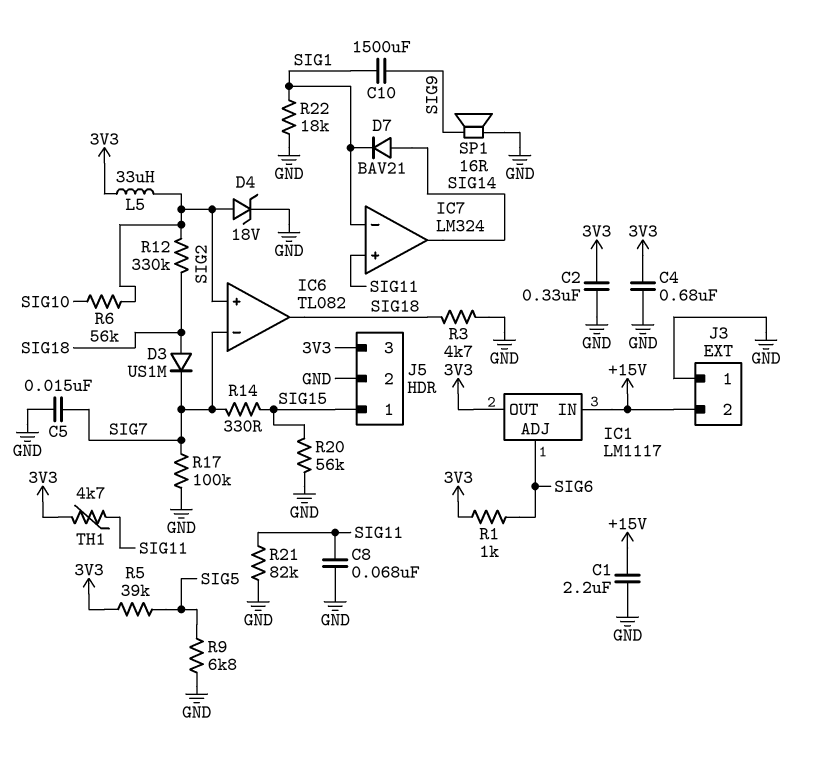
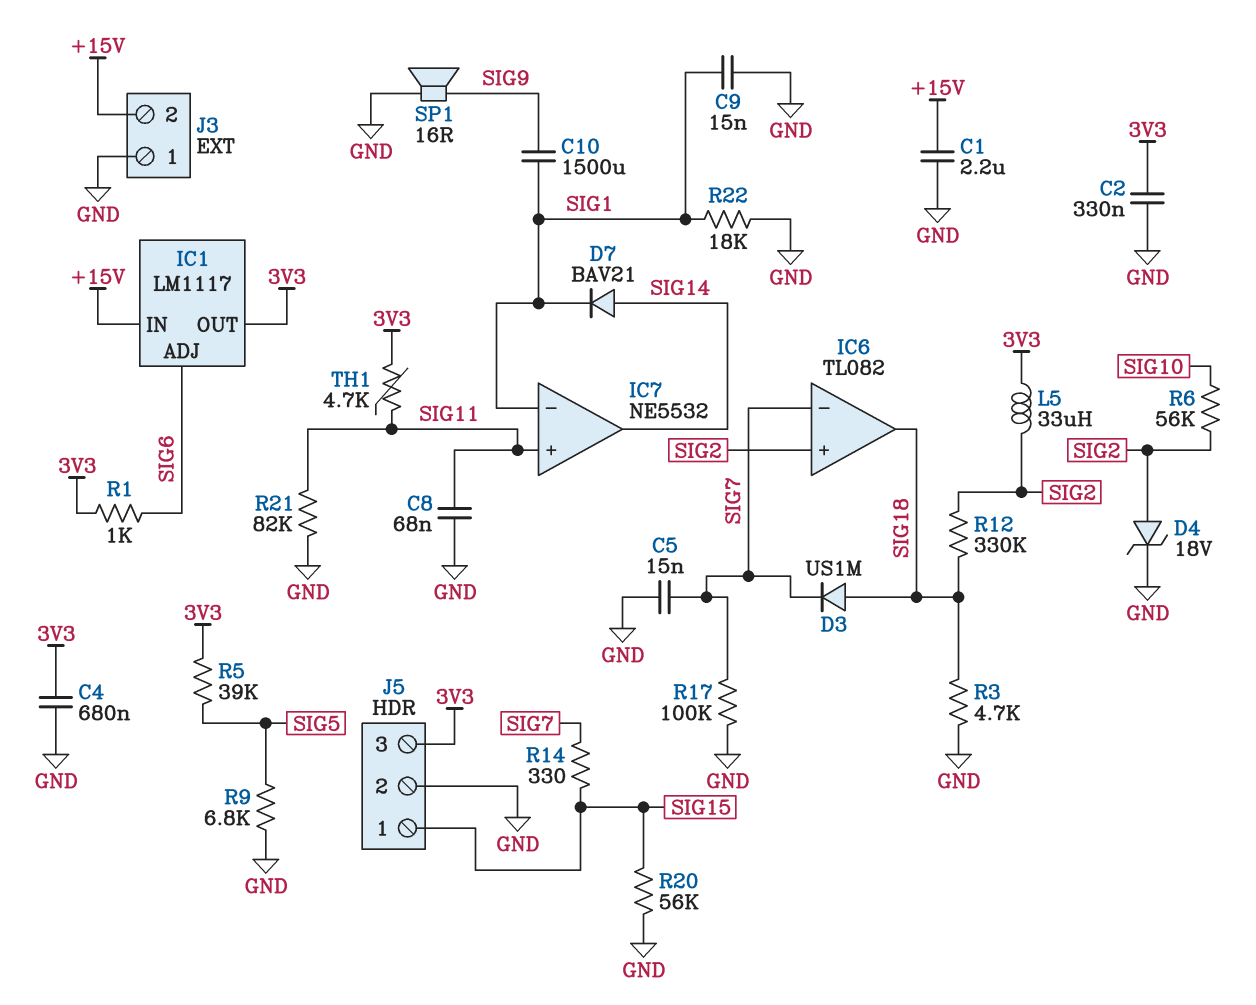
C9: none -> 15nF (GND, SIG1)
IC7: LM324 -> NE5532

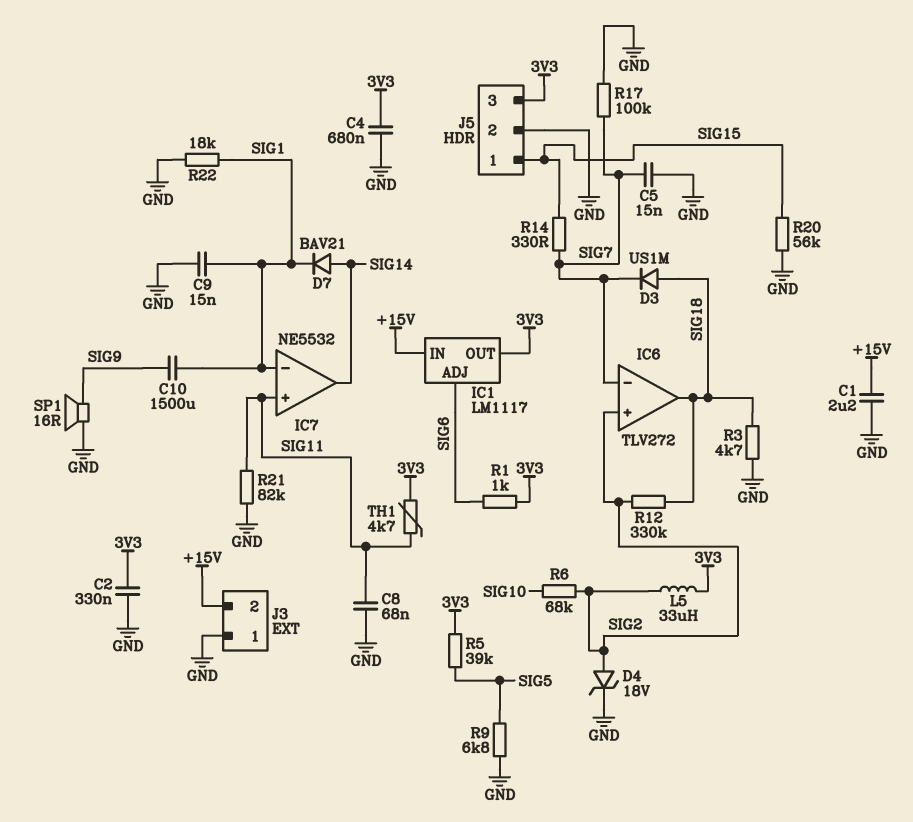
IC6: TL082 -> TLV272
R6: 56k (SIG2, SIG10) -> 68k (SIG2, SIG10)

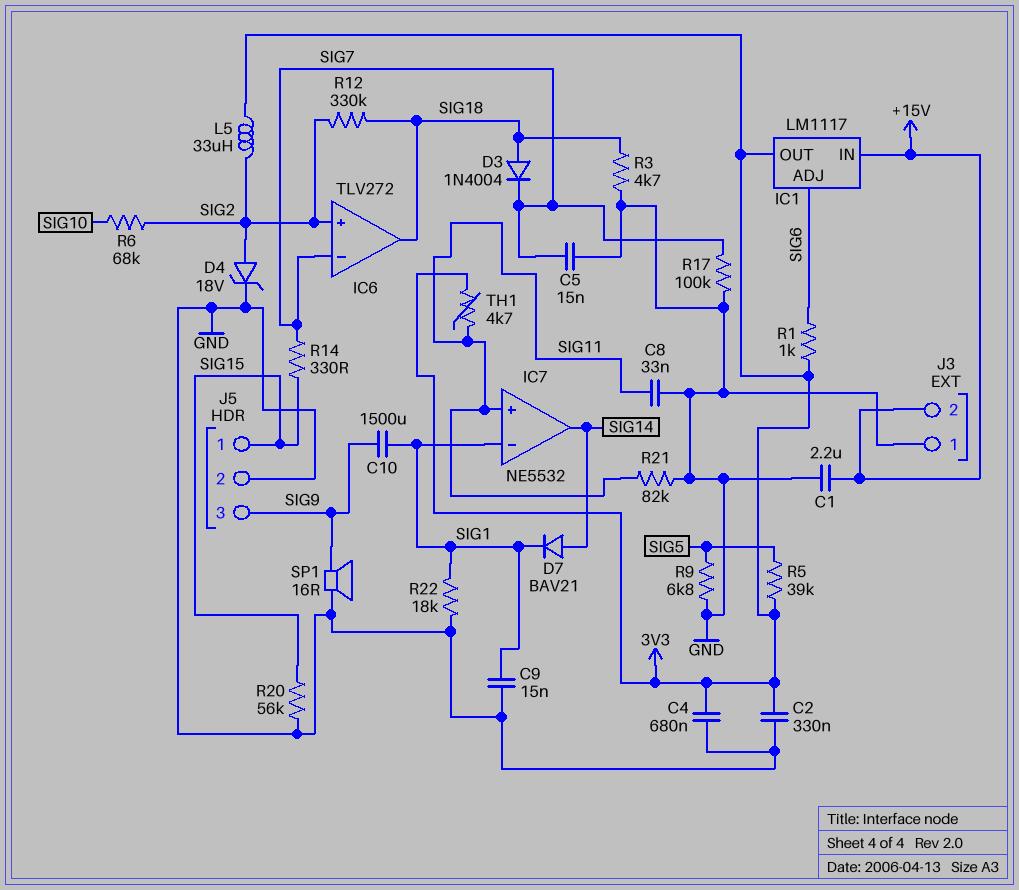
C8: 68nF (GND, SIG11) -> 33nF (GND, SIG11)
D3: diode US1M (A SIG18, K SIG7) -> diode 1N4004 (A SIG18, K SIG7)
J5 pin 3: 3V3 -> SIG9

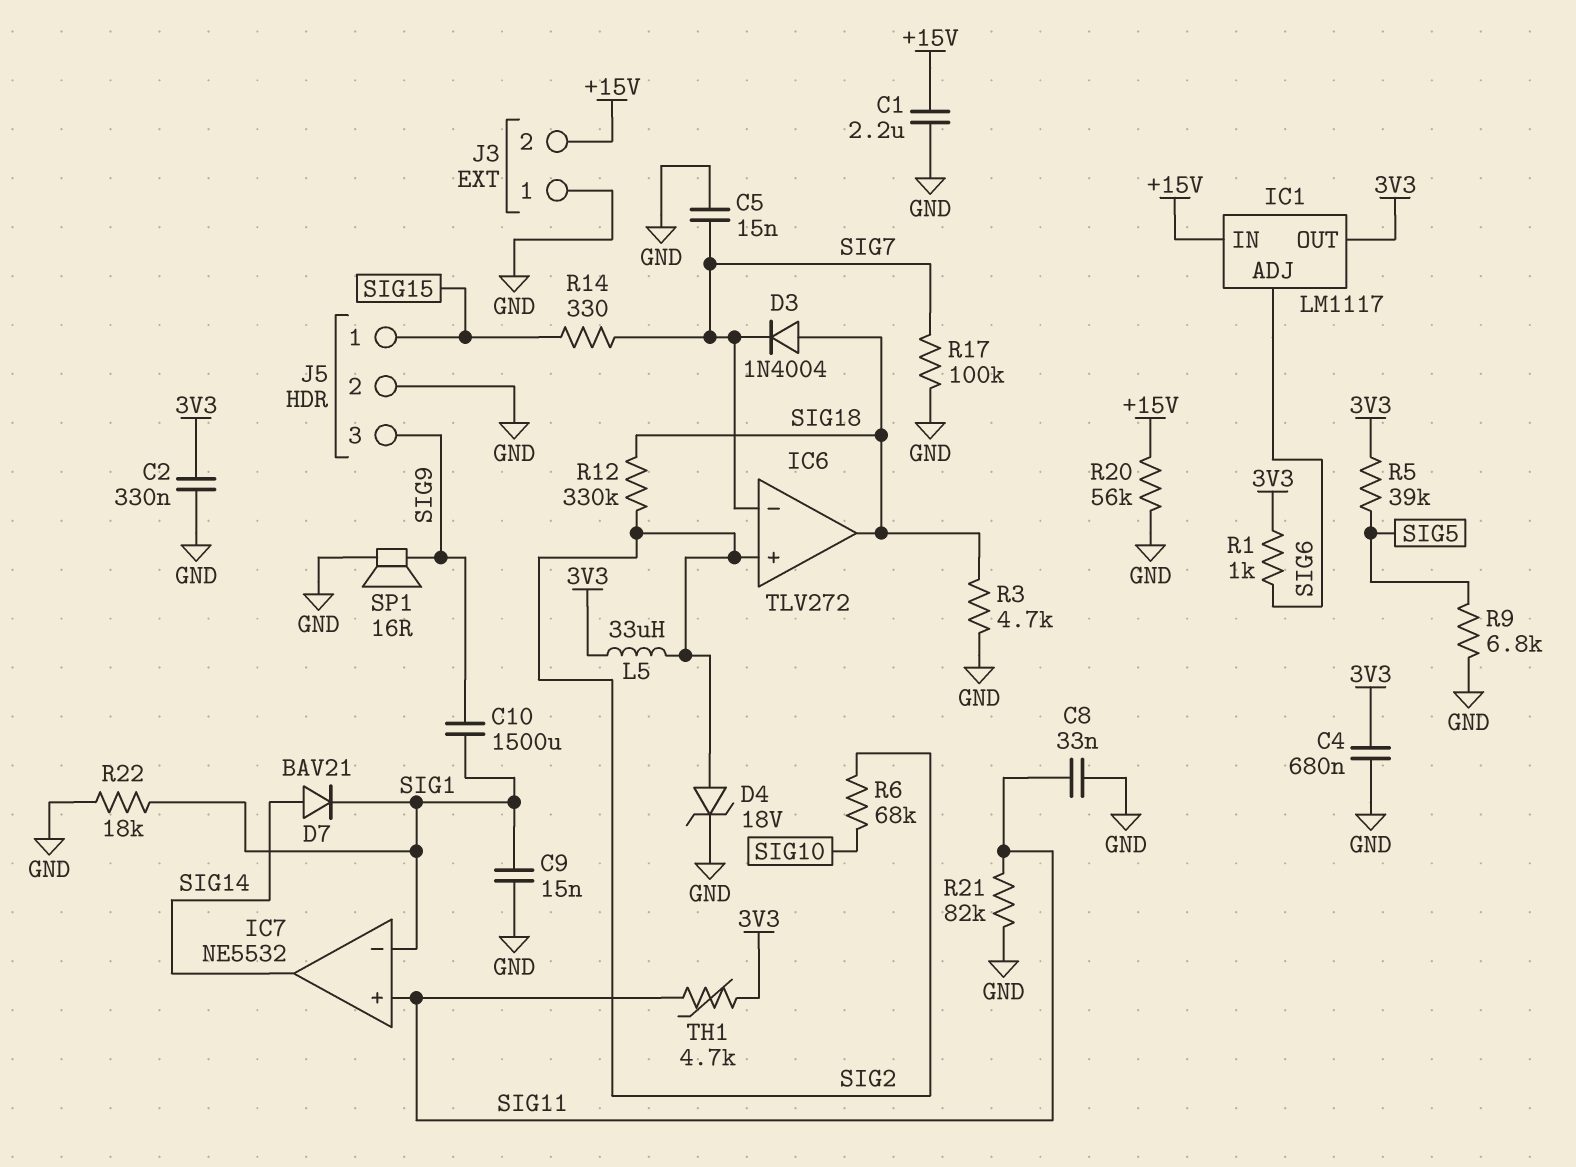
R20: 56k (GND, SIG15) -> 56k (+15V, GND)

